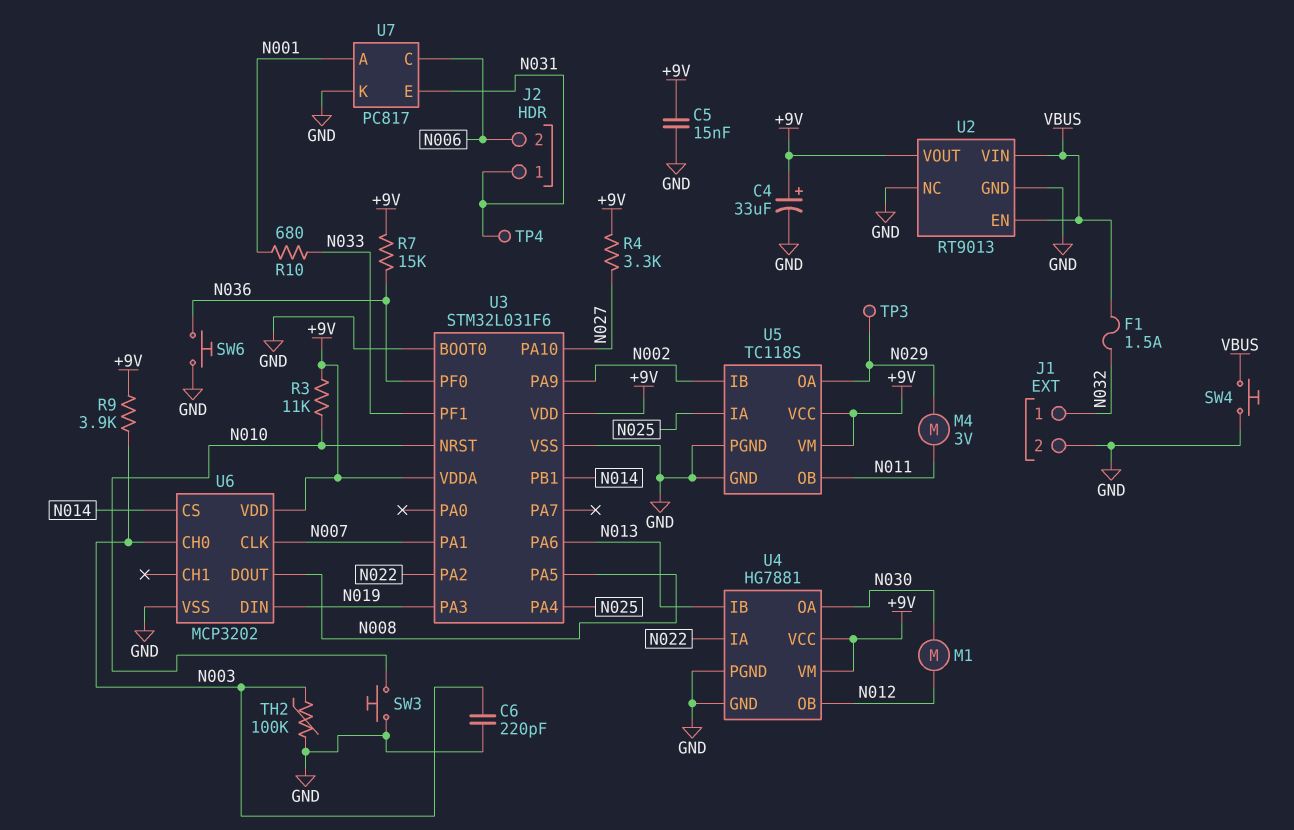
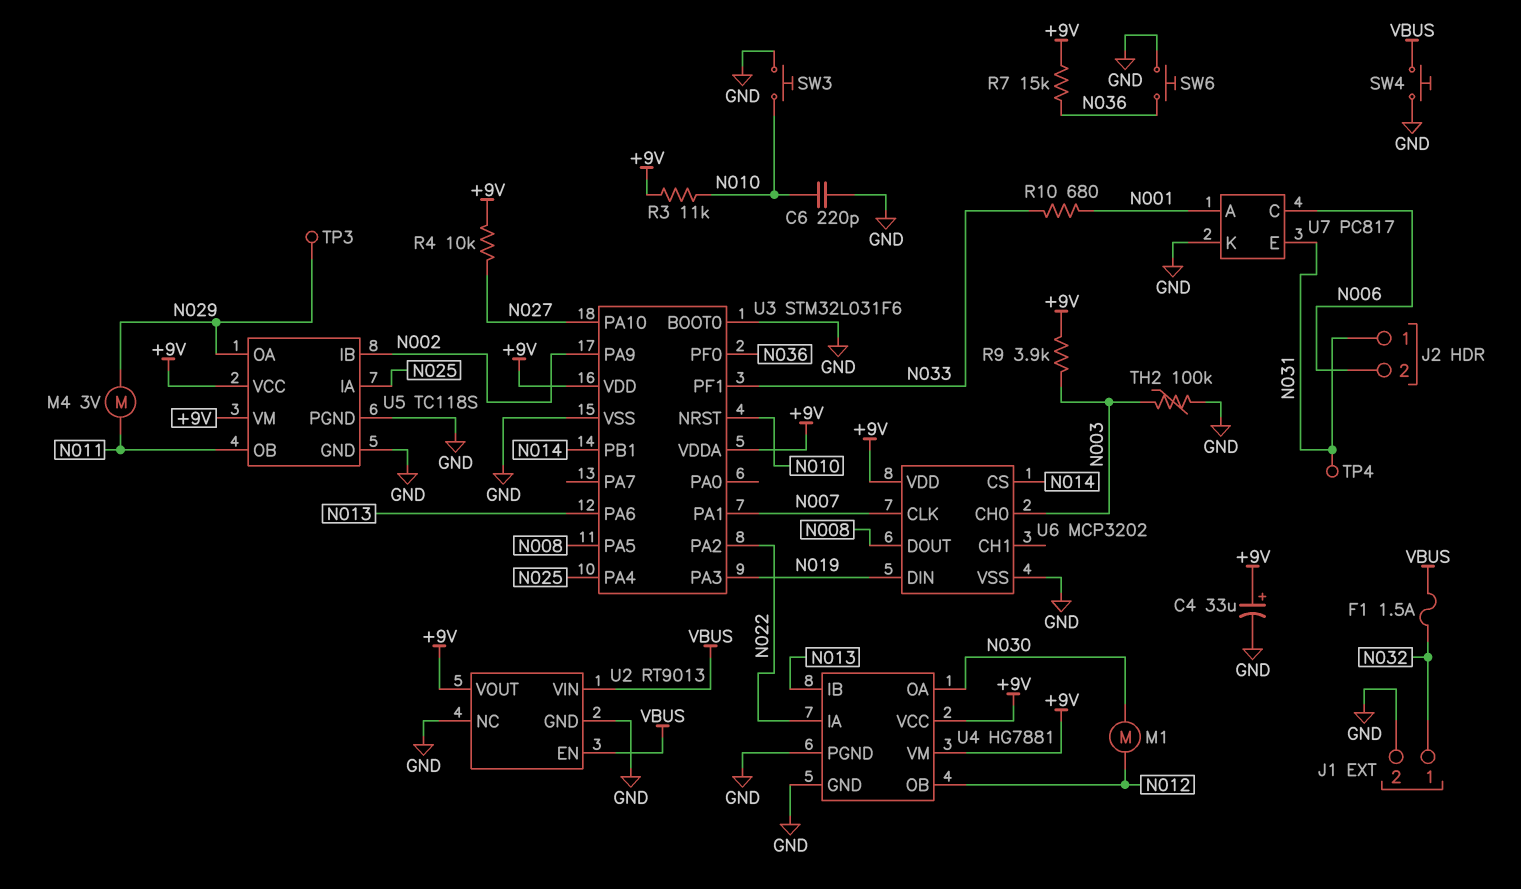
C5: 15nF (+9V, GND) -> none
C6: 220pF (GND, N003) -> 220pF (GND, N010)
R4: 3.3k (+9V, N027) -> 10k (+9V, N027)

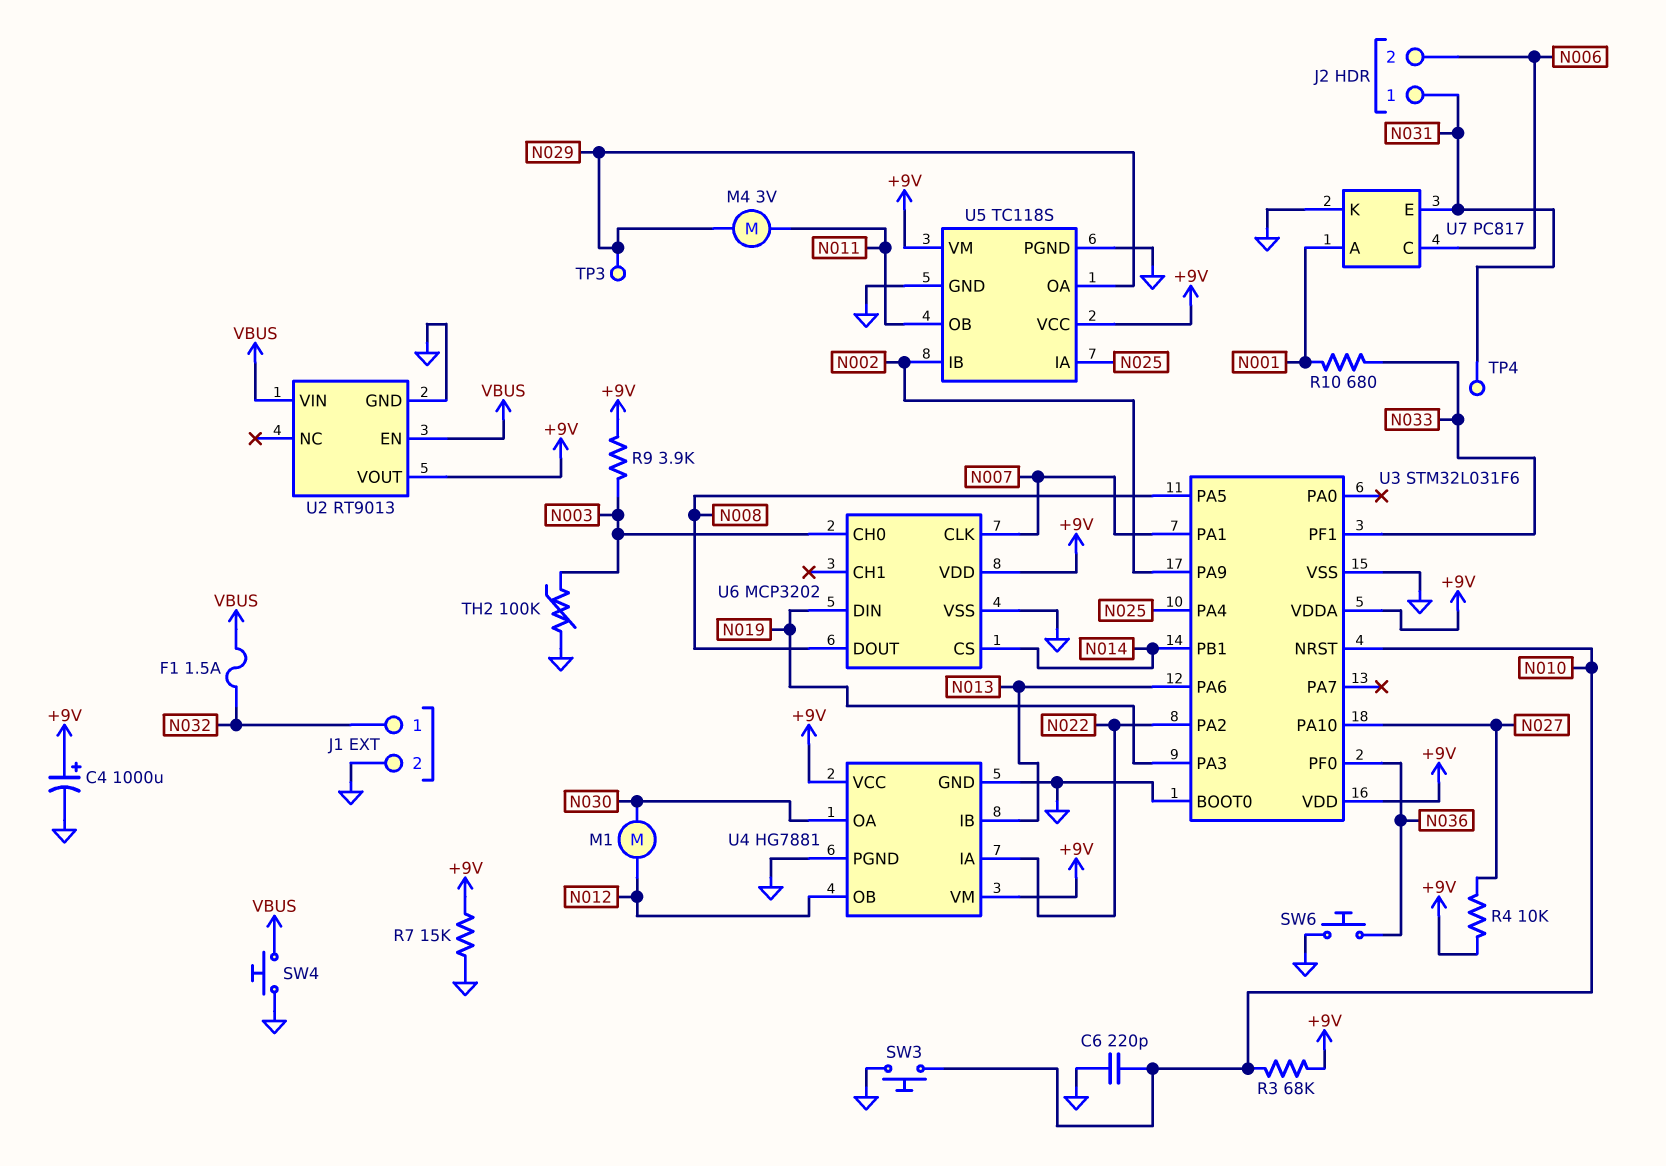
C4: 33uF (plus +9V, minus GND) -> 1000uF (plus +9V, minus GND)
R3: 11k (+9V, N010) -> 68k (+9V, N010)
R7: 15k (+9V, N036) -> 15k (+9V, GND)
U2 pin NC: GND -> none

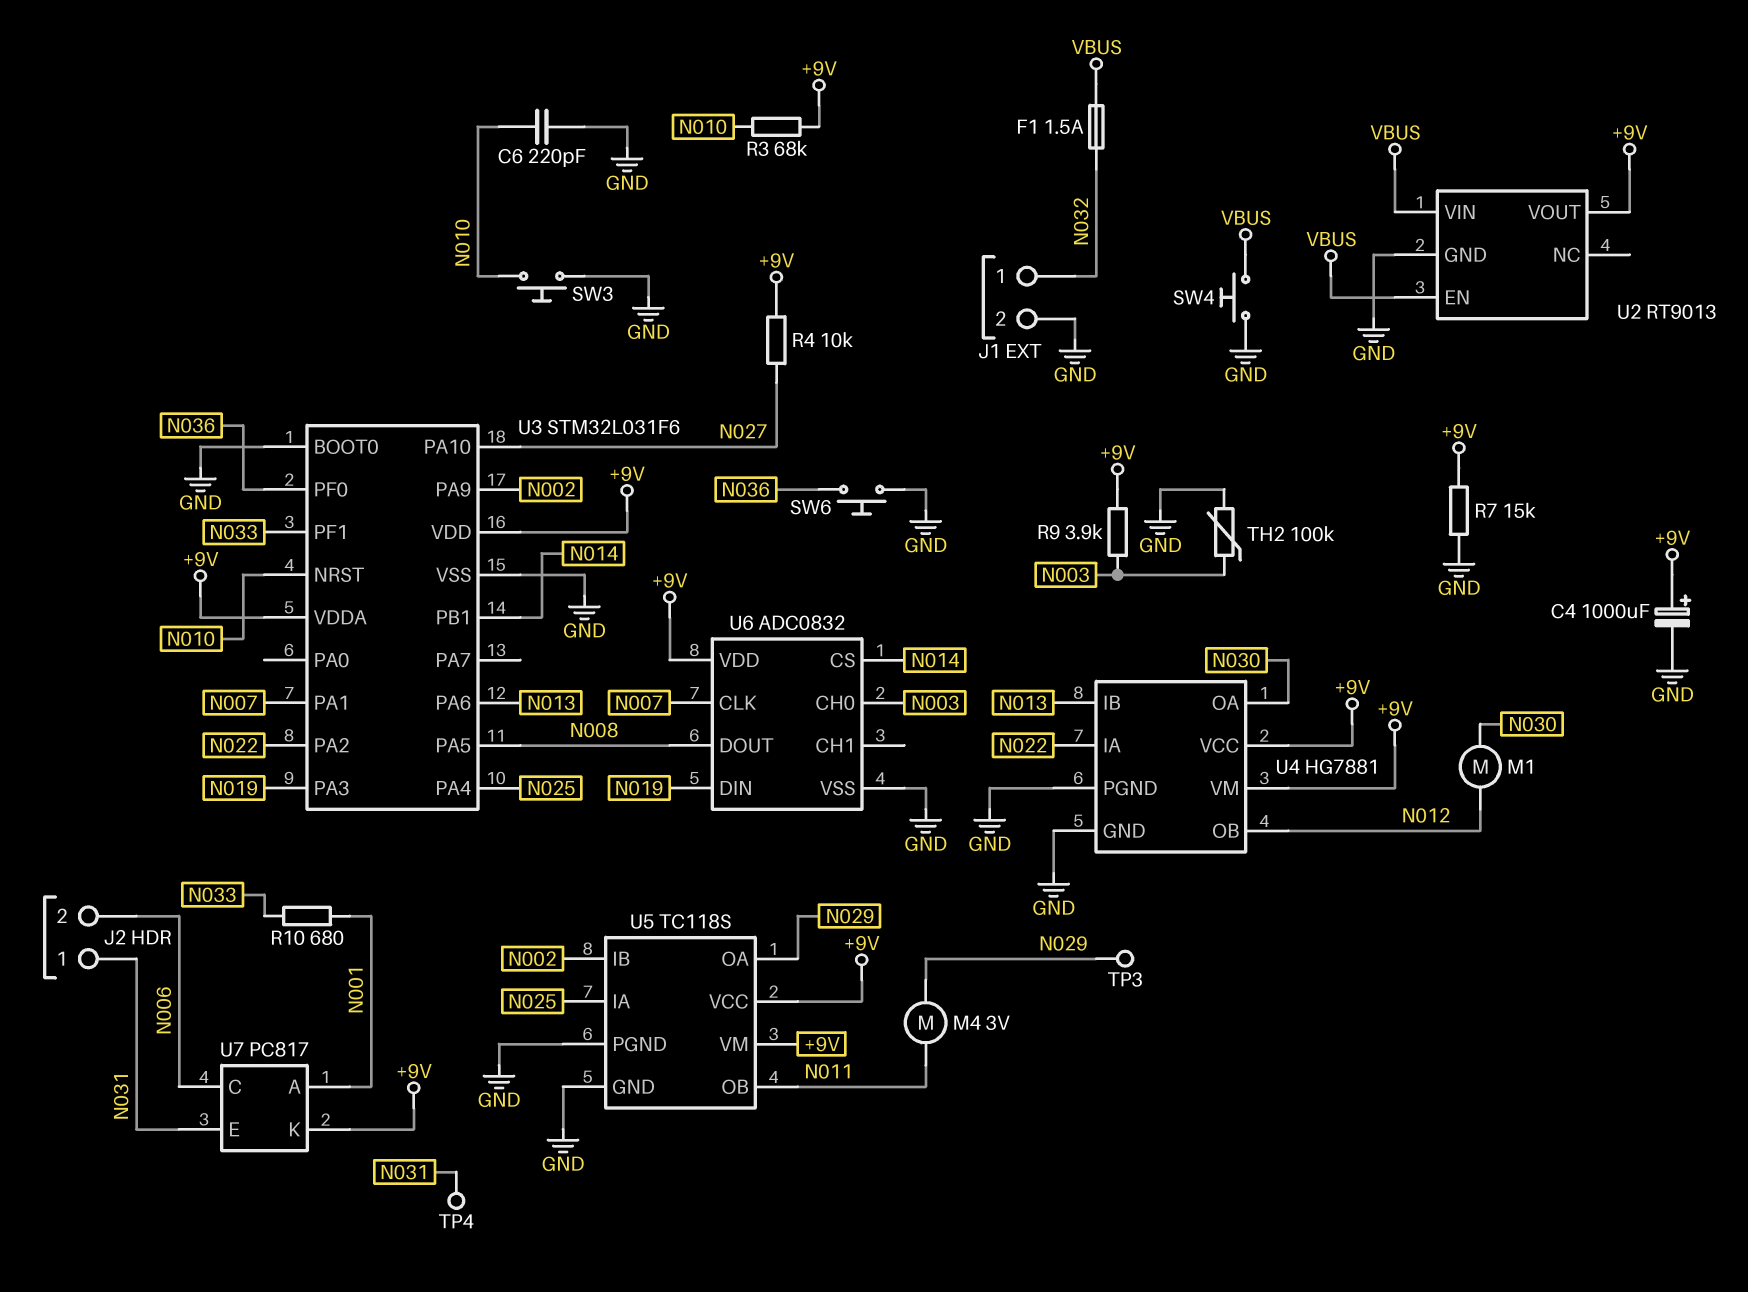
U6: MCP3202 -> ADC0832
U7 pin K: GND -> +9V

